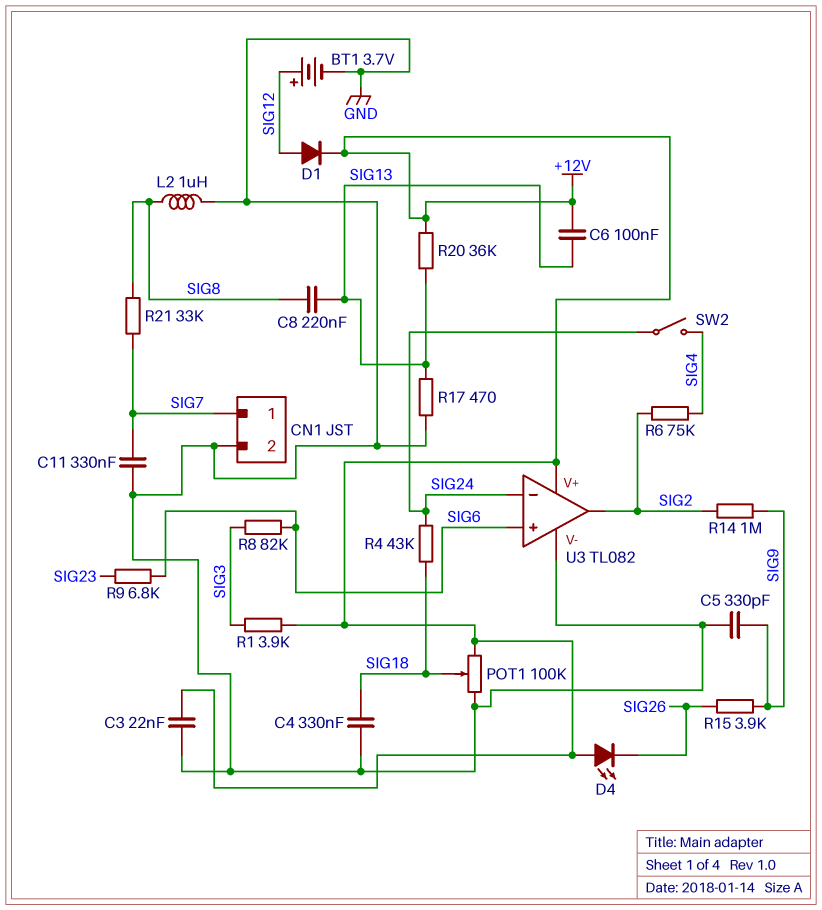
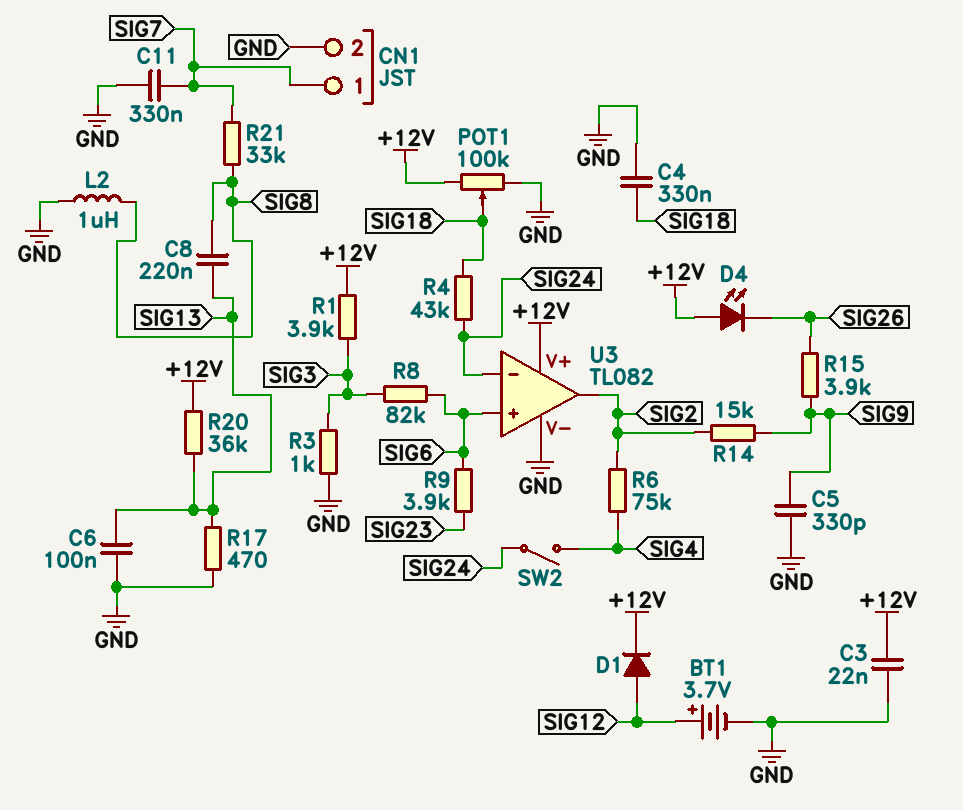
C6: 100nF (+12V, SIG13) -> 100nF (GND, SIG13)
R3: none -> 1k (GND, SIG3)
R9: 6.8k (SIG6, SIG23) -> 3.9k (SIG6, SIG23)
R14: 1M (SIG2, SIG9) -> 15k (SIG2, SIG9)

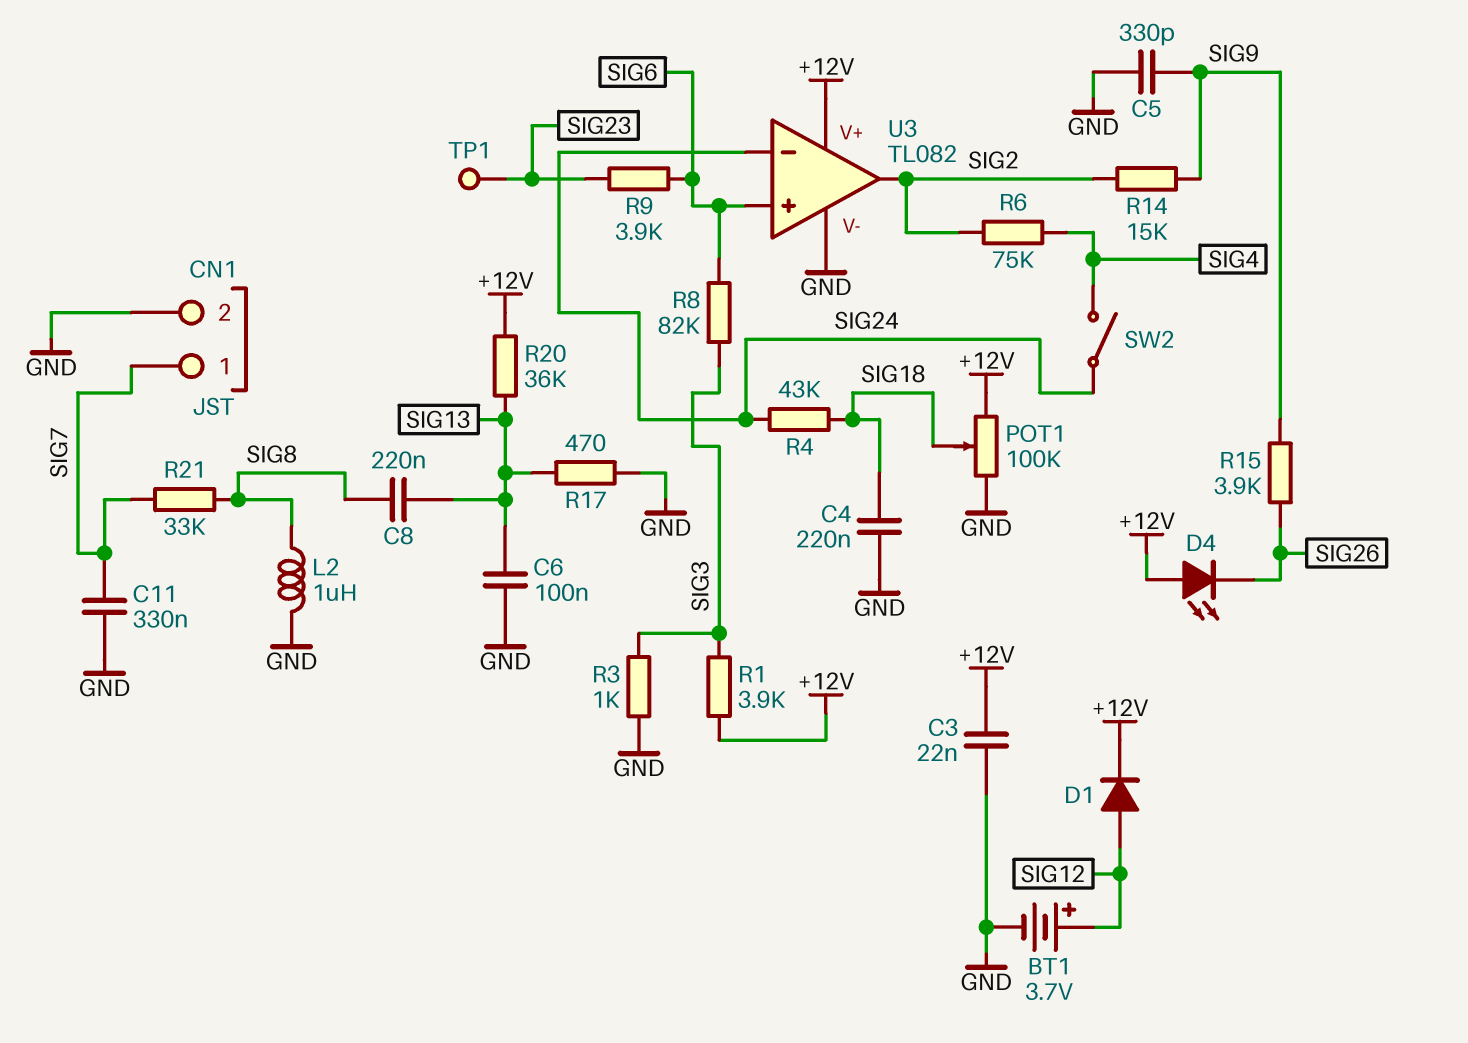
C4: 330nF (GND, SIG18) -> 220nF (GND, SIG18)
TP1: none -> test point (SIG23)

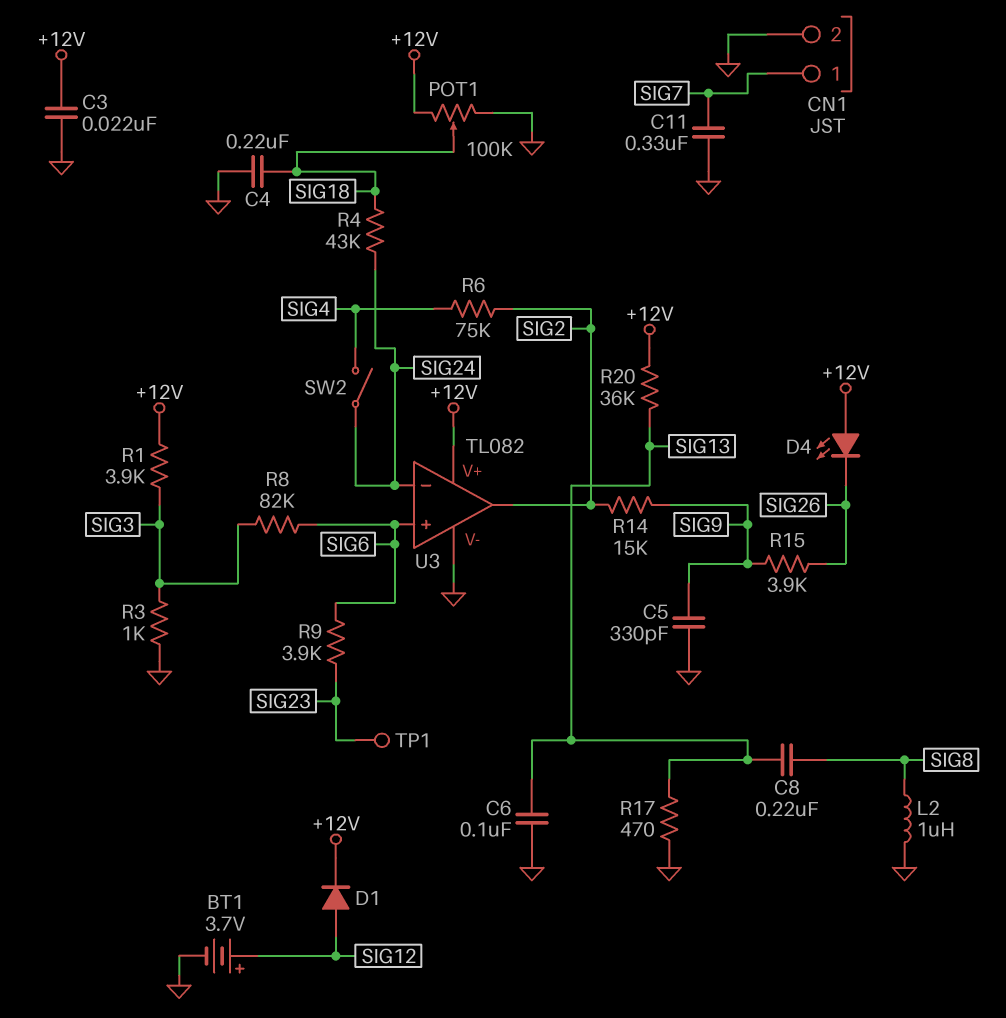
R21: 33k (SIG7, SIG8) -> none

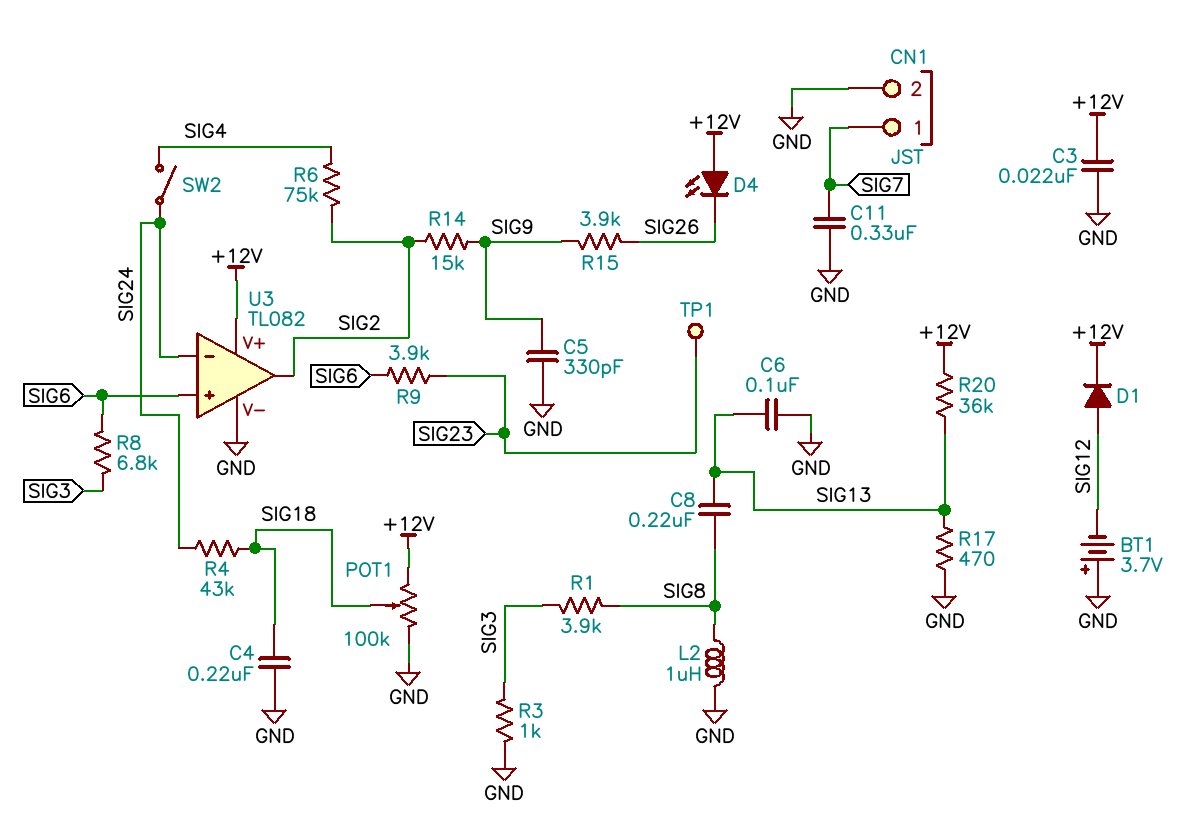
BT1: 3.7V (plus SIG12, minus GND) -> 3.7V (plus GND, minus SIG12)
R1: 3.9k (+12V, SIG3) -> 3.9k (SIG3, SIG8)
R8: 82k (SIG3, SIG6) -> 6.8k (SIG3, SIG6)

